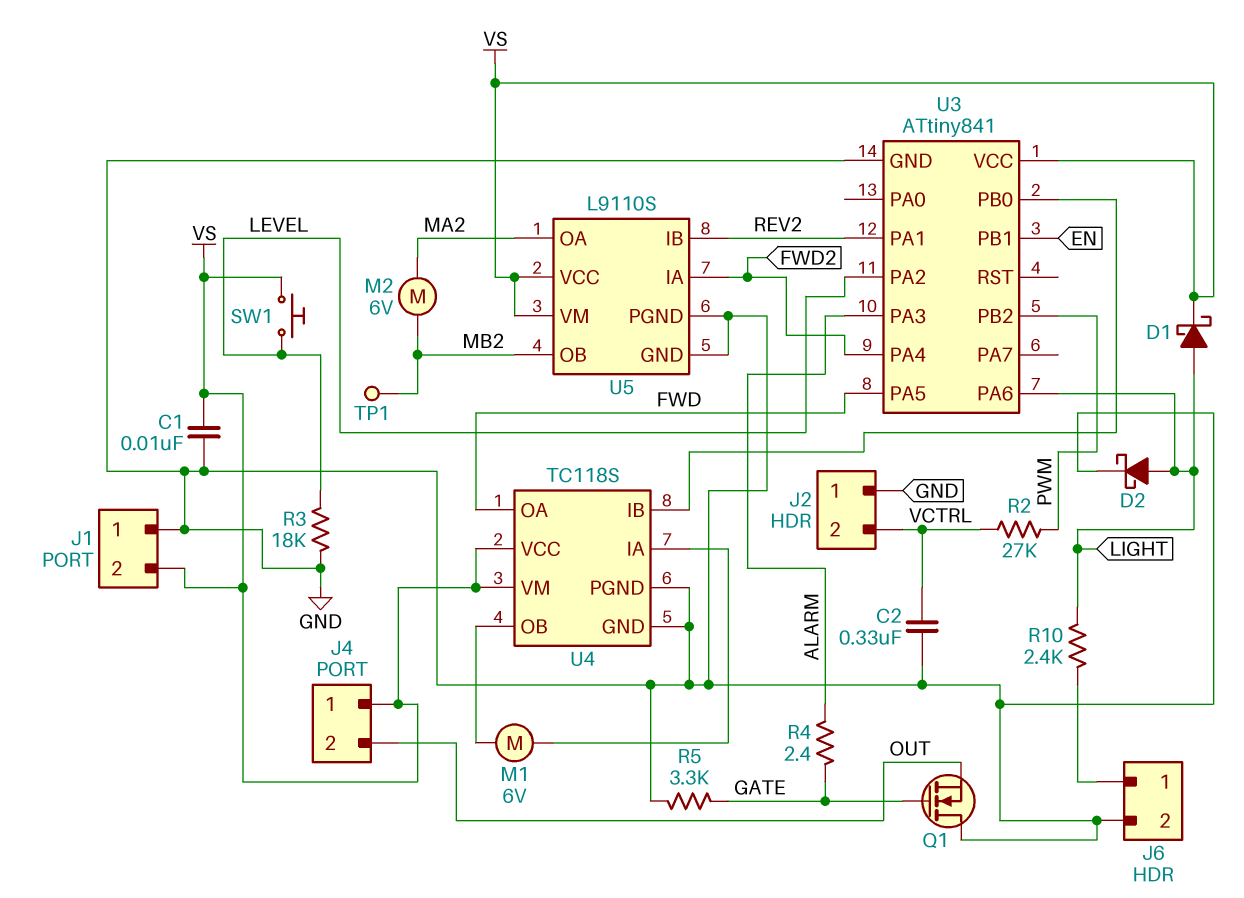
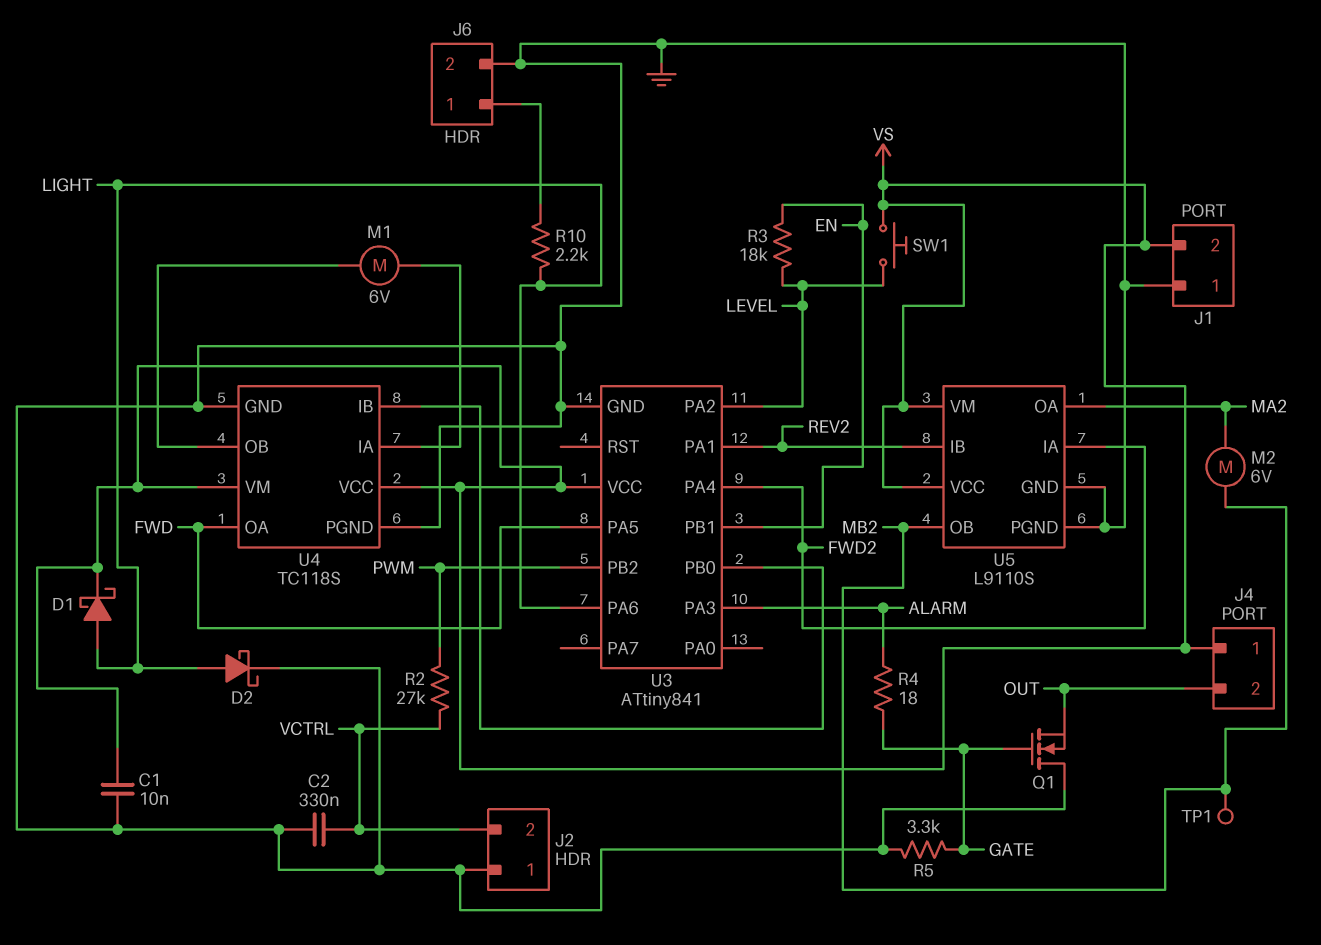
R3: 18k (GND, LEVEL) -> 18k (EN, LEVEL)
R4: 2.4 (ALARM, GATE) -> 18 (ALARM, GATE)
R10: 2.4k (J6/1, LIGHT) -> 2.2k (J6/1, LIGHT)

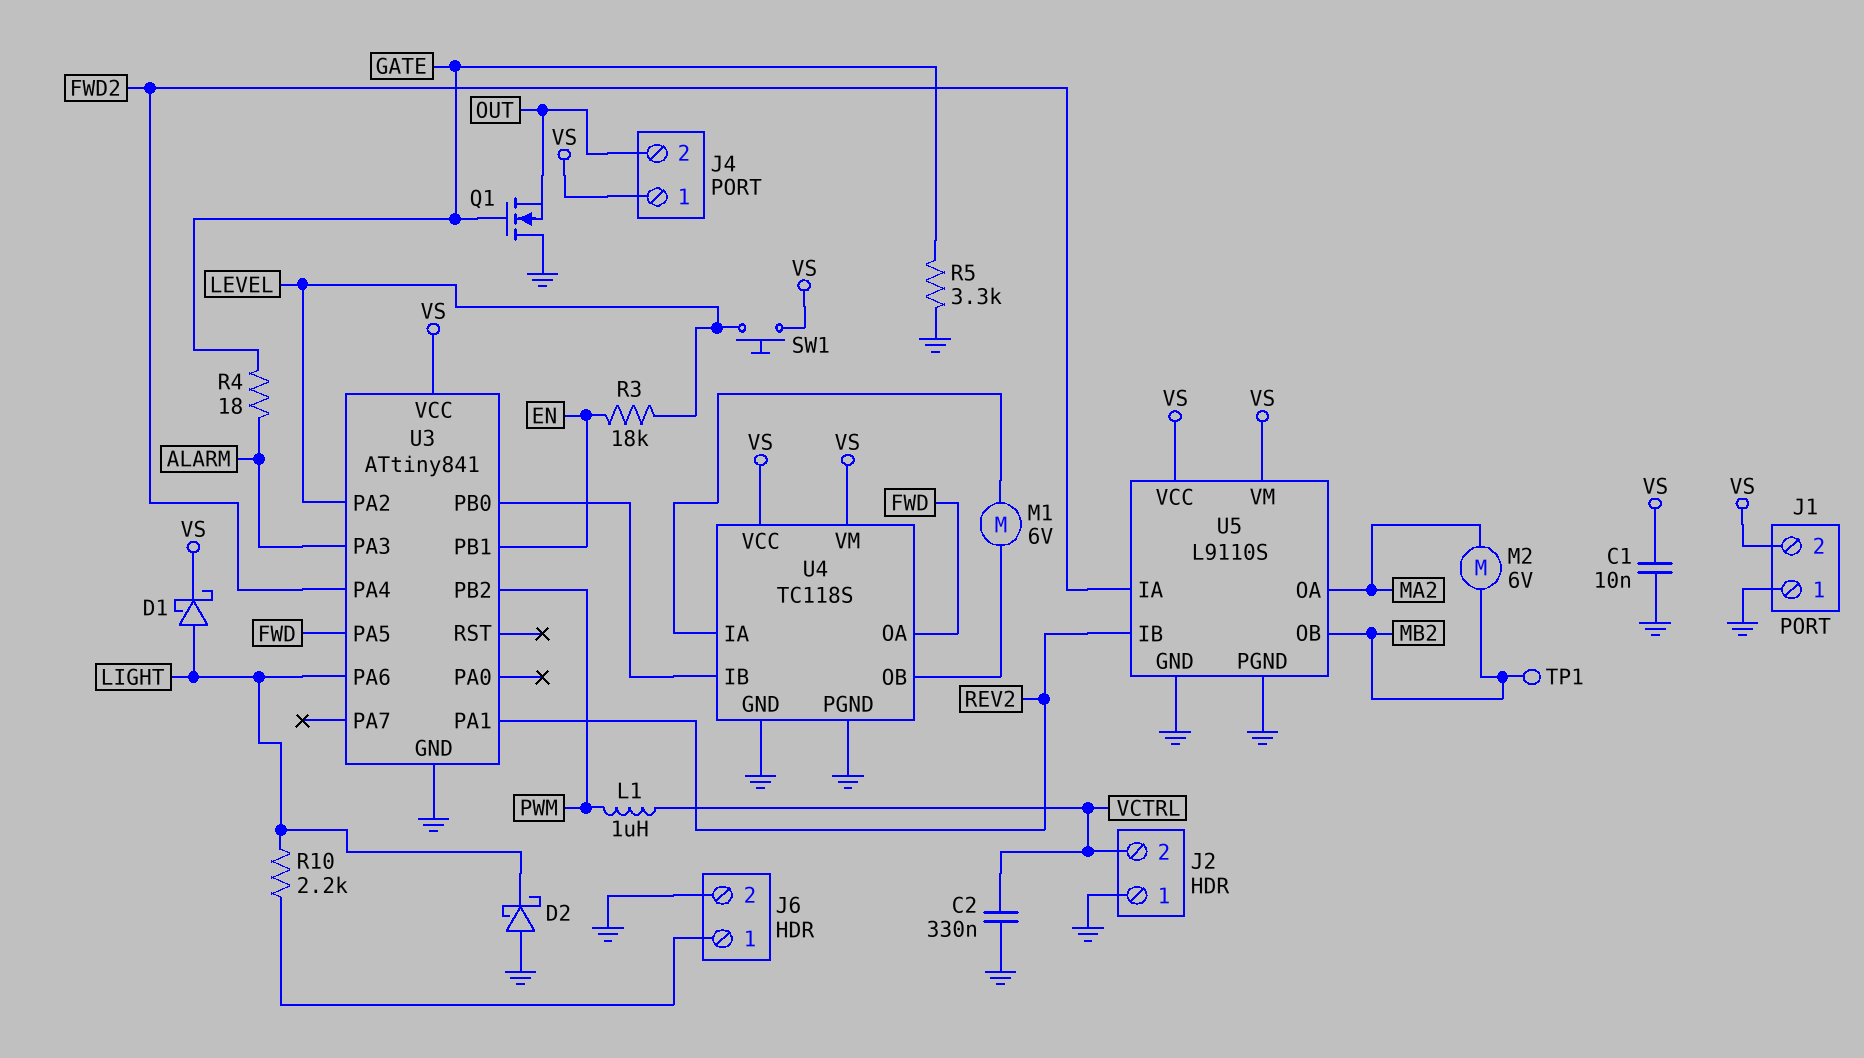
D2: schottky (A LIGHT, K GND) -> schottky (A GND, K LIGHT)
L1: none -> 1uH (PWM, VCTRL)
R2: 27k (PWM, VCTRL) -> none

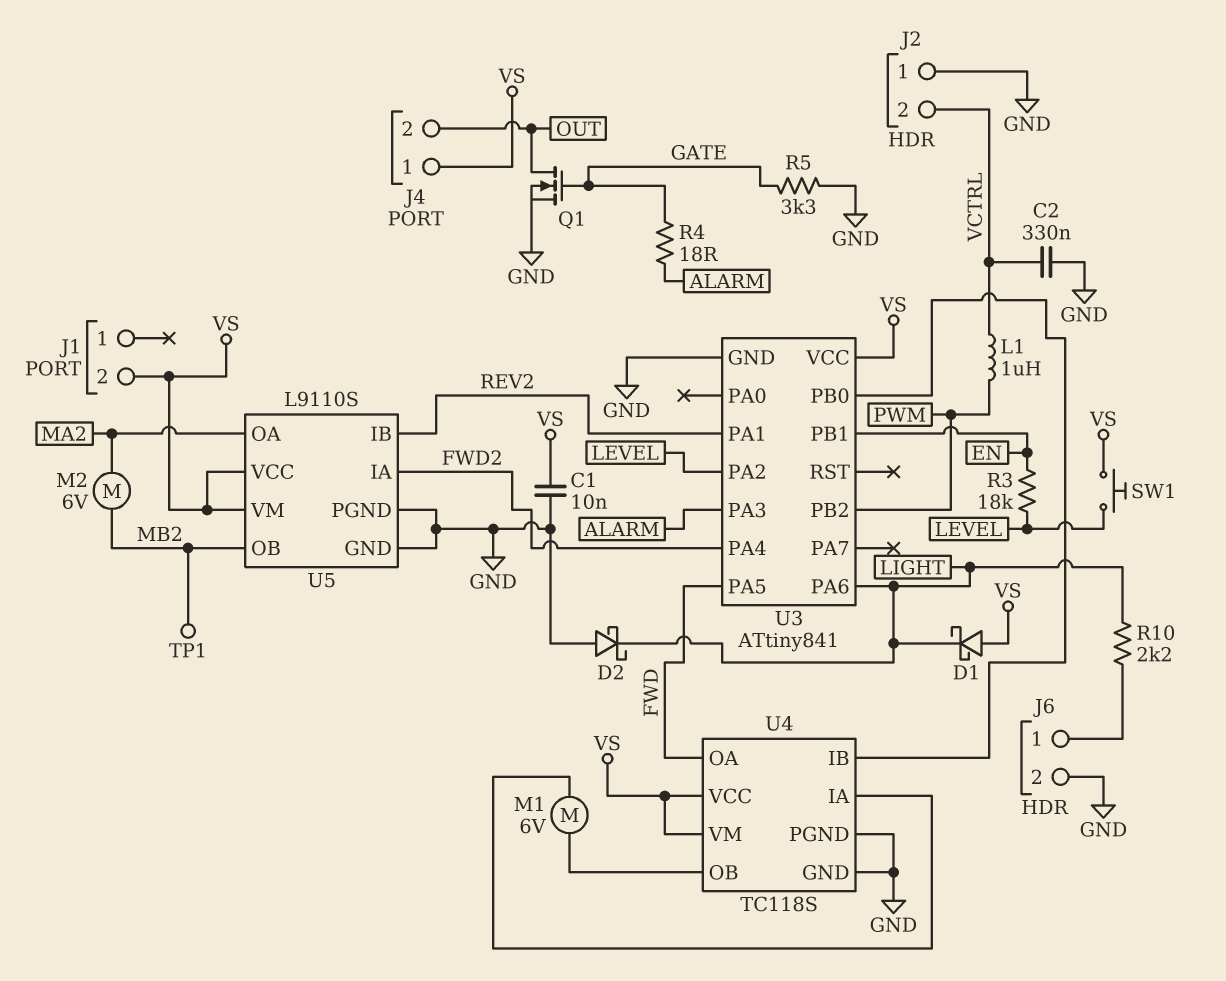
D1: schottky (A LIGHT, K VS) -> schottky (A VS, K LIGHT)
J1 pin 1: GND -> none
Q1: NMOS (G GATE, D GND, S OUT) -> NMOS (G GATE, D OUT, S GND)

